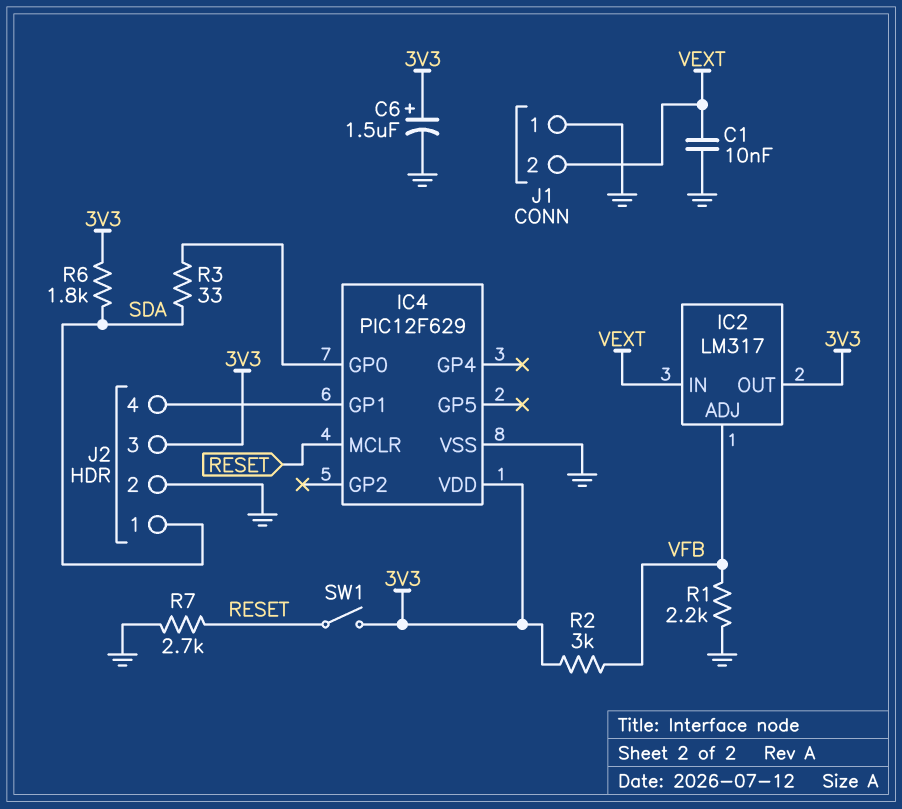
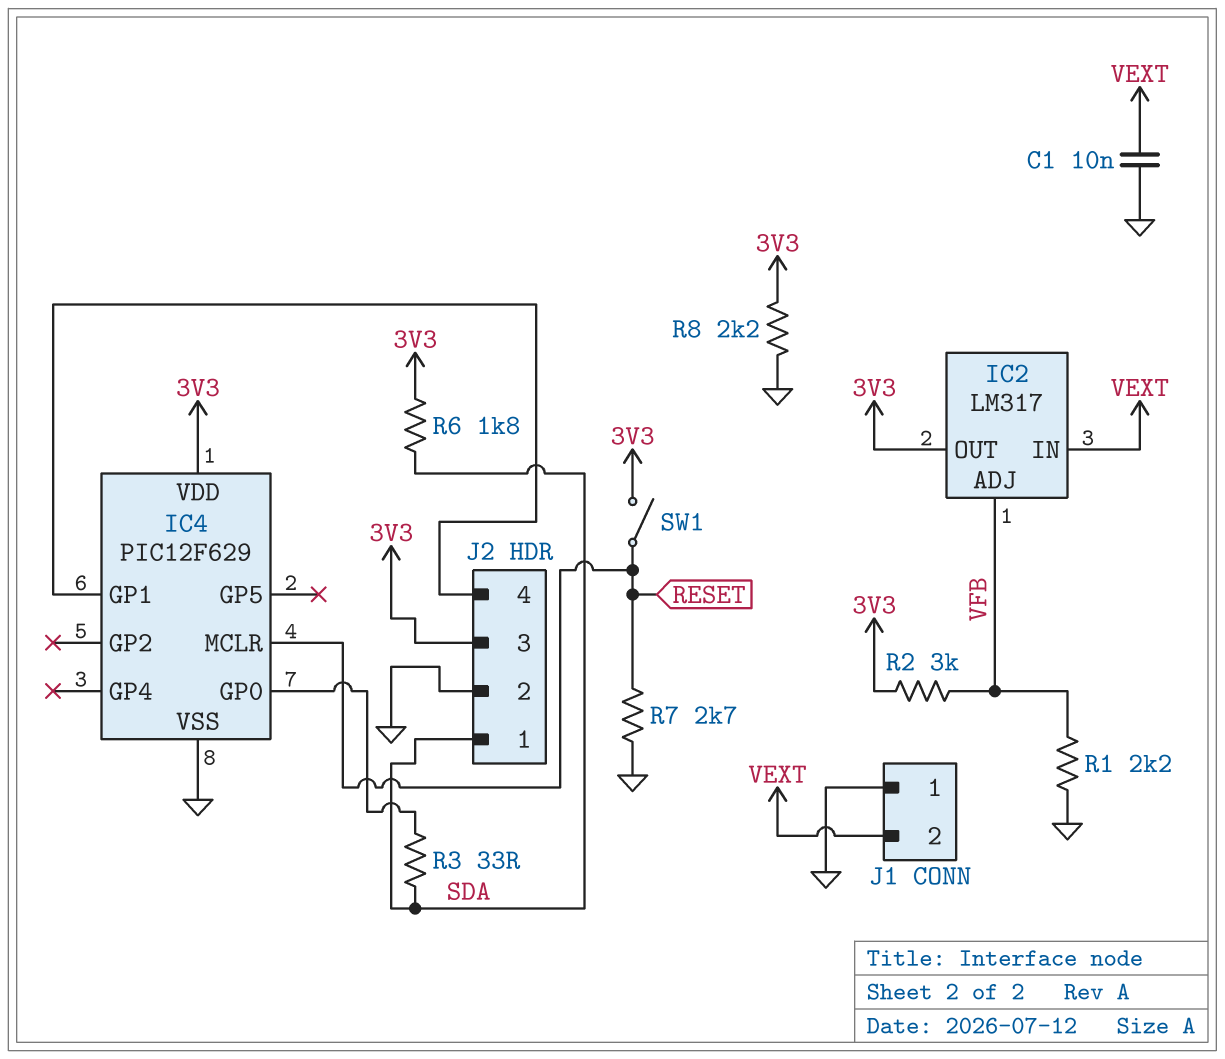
C6: 1.5uF (plus 3V3, minus GND) -> none
R8: none -> 2.2k (3V3, GND)

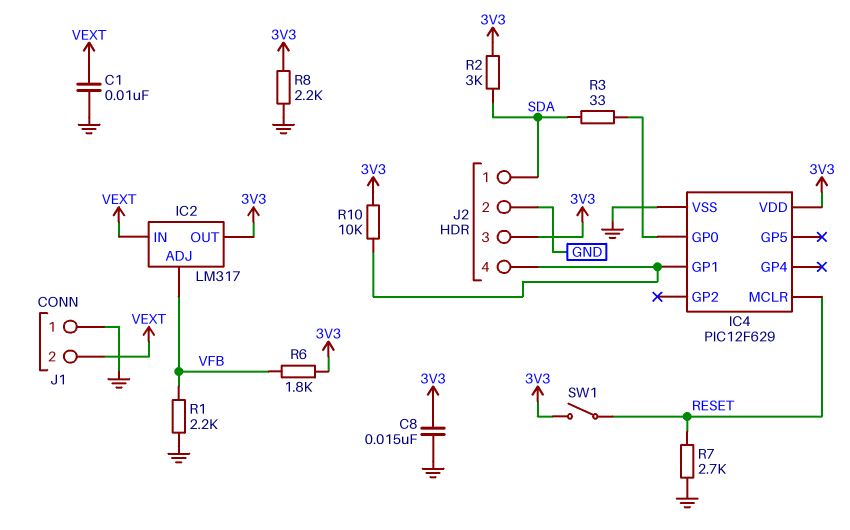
C8: none -> 15nF (3V3, GND)
R2: 3k (3V3, VFB) -> 3k (3V3, SDA)
R6: 1.8k (3V3, SDA) -> 1.8k (3V3, VFB)
R10: none -> 10k (3V3, IC4/GP1)

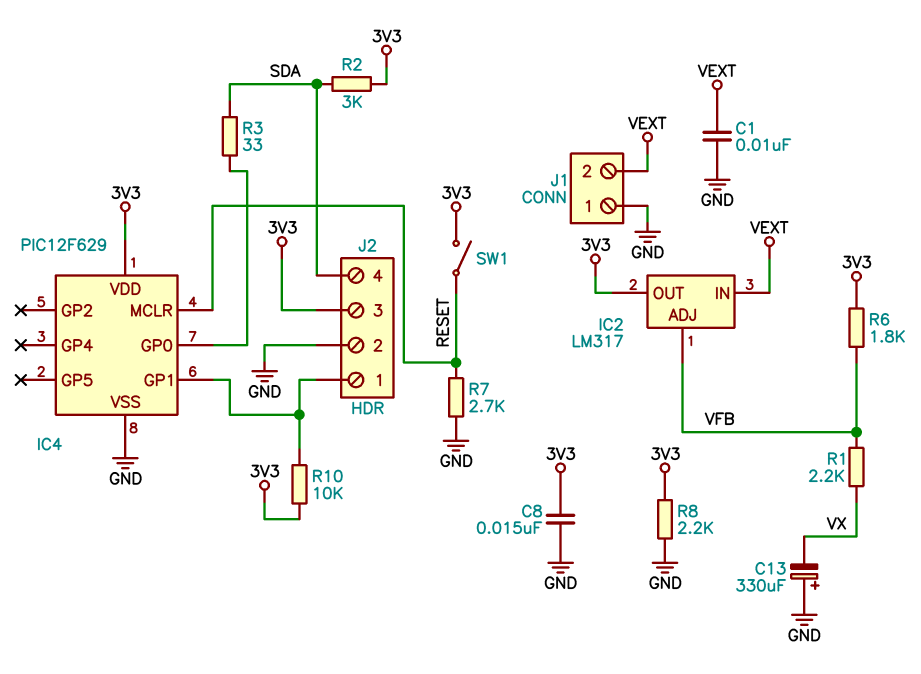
C13: none -> 330uF (plus GND, minus VX)
J2 pin 1: SDA -> IC4/GP1
J2 pin 4: IC4/GP1 -> SDA
R1: 2.2k (GND, VFB) -> 2.2k (VFB, VX)

